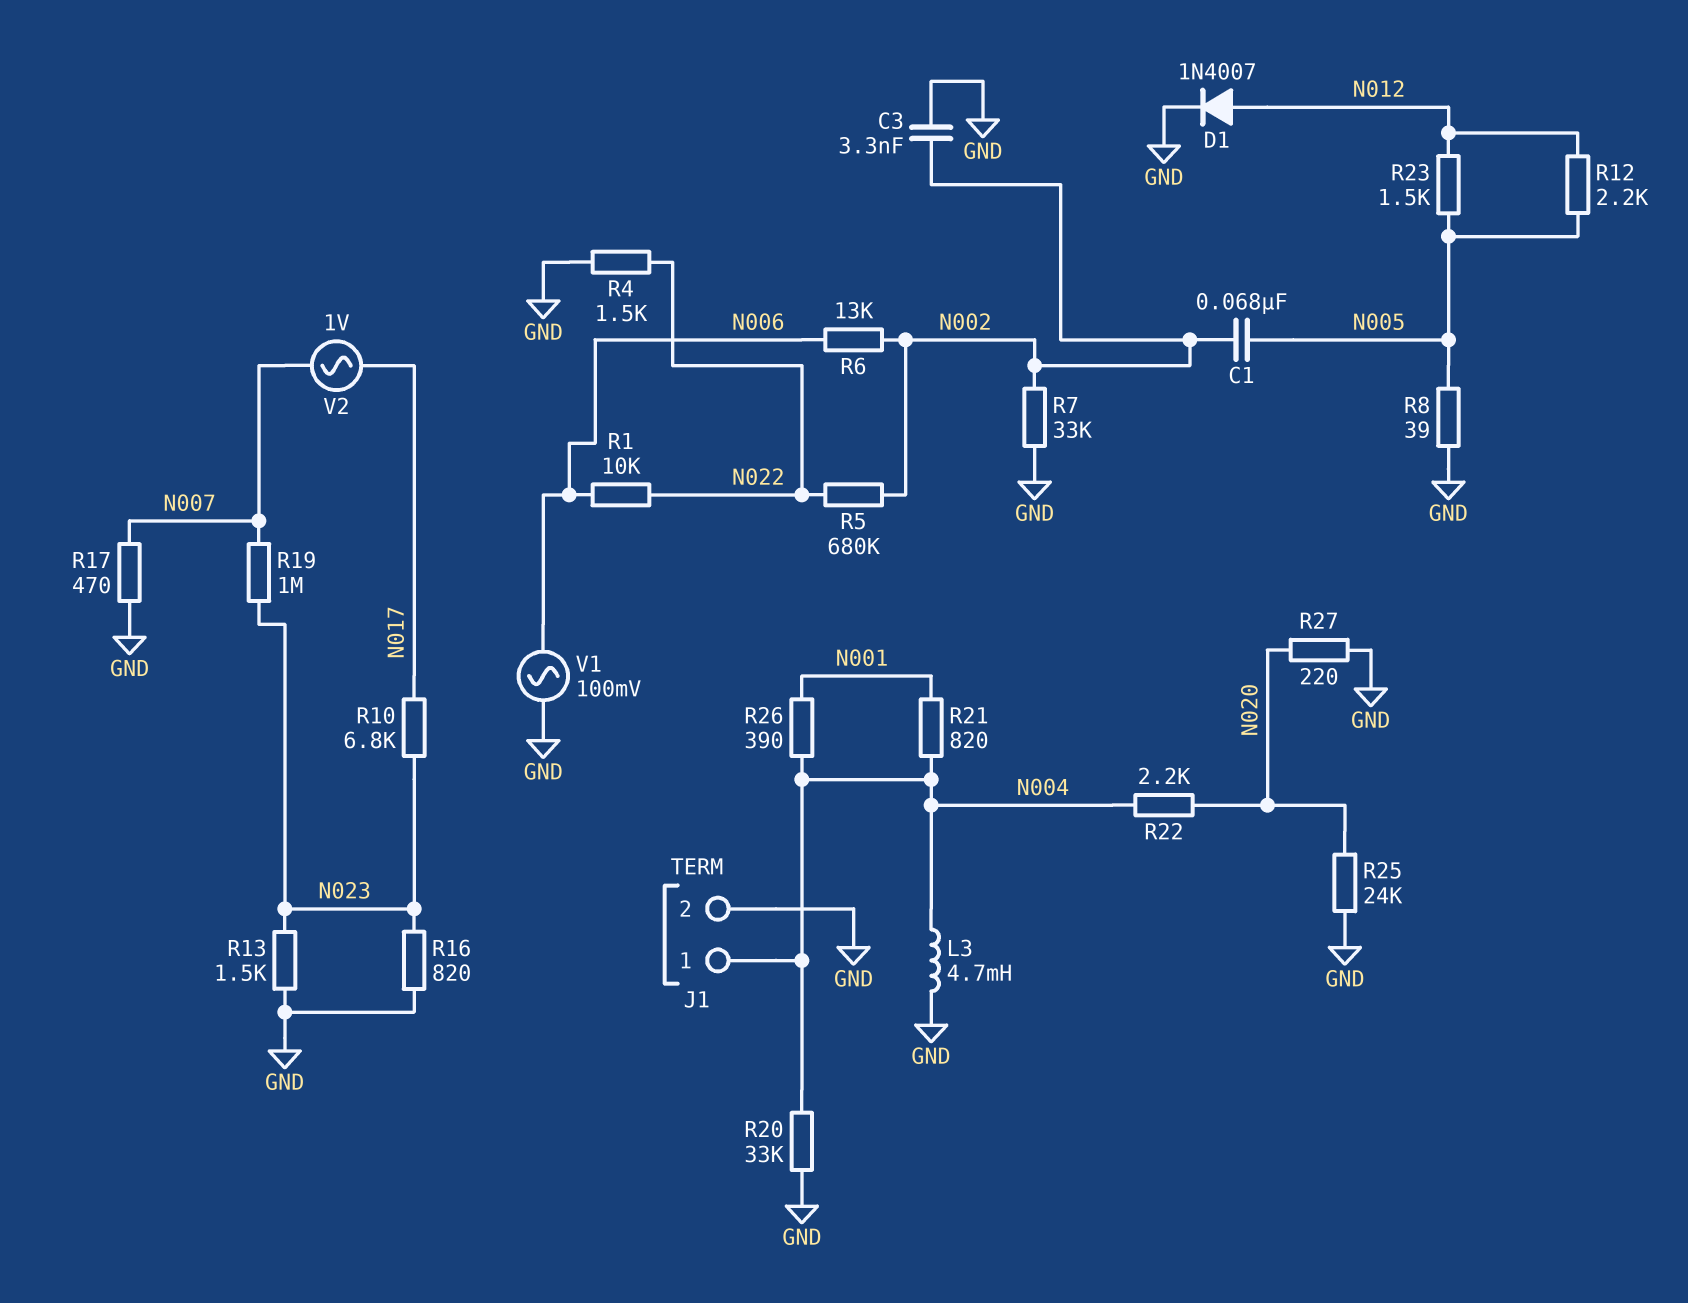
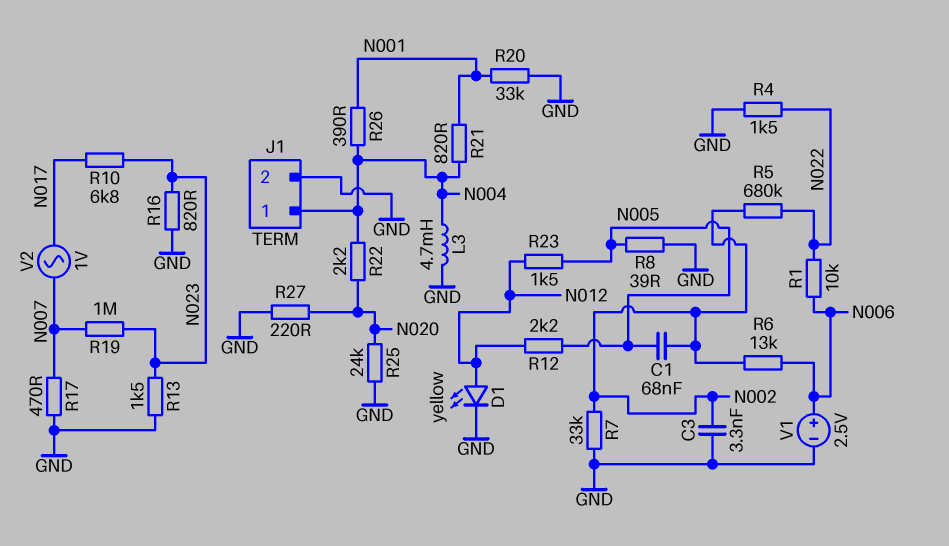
D1: diode 1N4007 (A N012, K GND) -> LED yellow (A N012, K GND)
R20: 33k (GND, N004) -> 33k (GND, N001)
V1: AC 100mV (GND, N006) -> 2.5V (plus N006, minus GND)

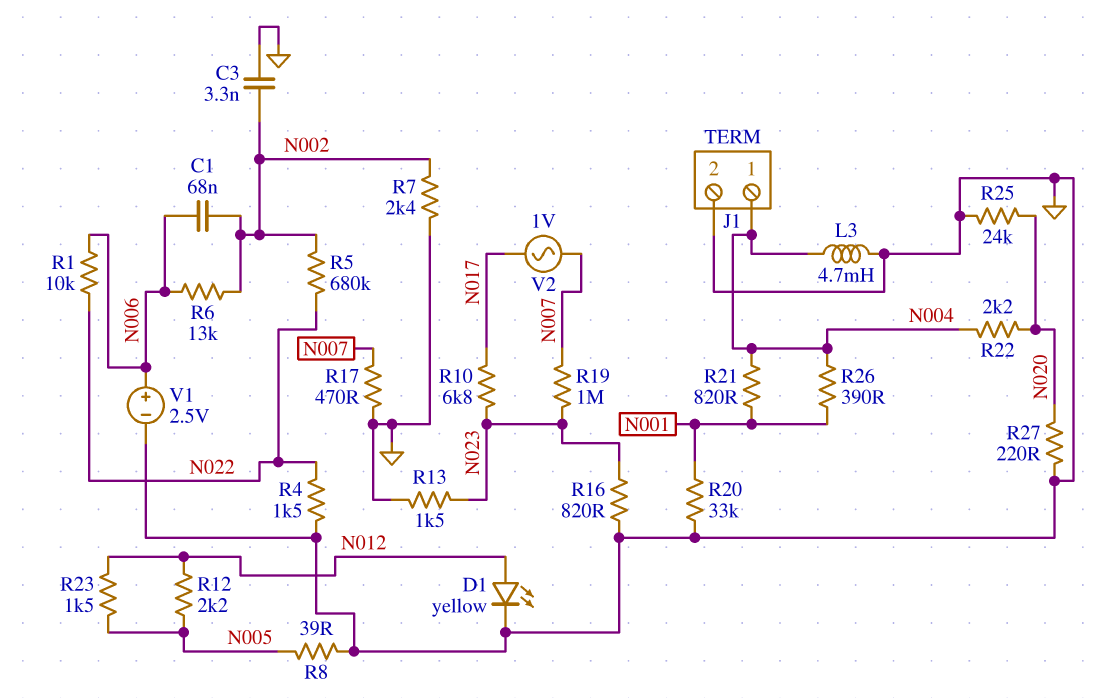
C1: 68nF (N002, N005) -> 68nF (N002, N006)
R7: 33k (GND, N002) -> 2.4k (GND, N002)

